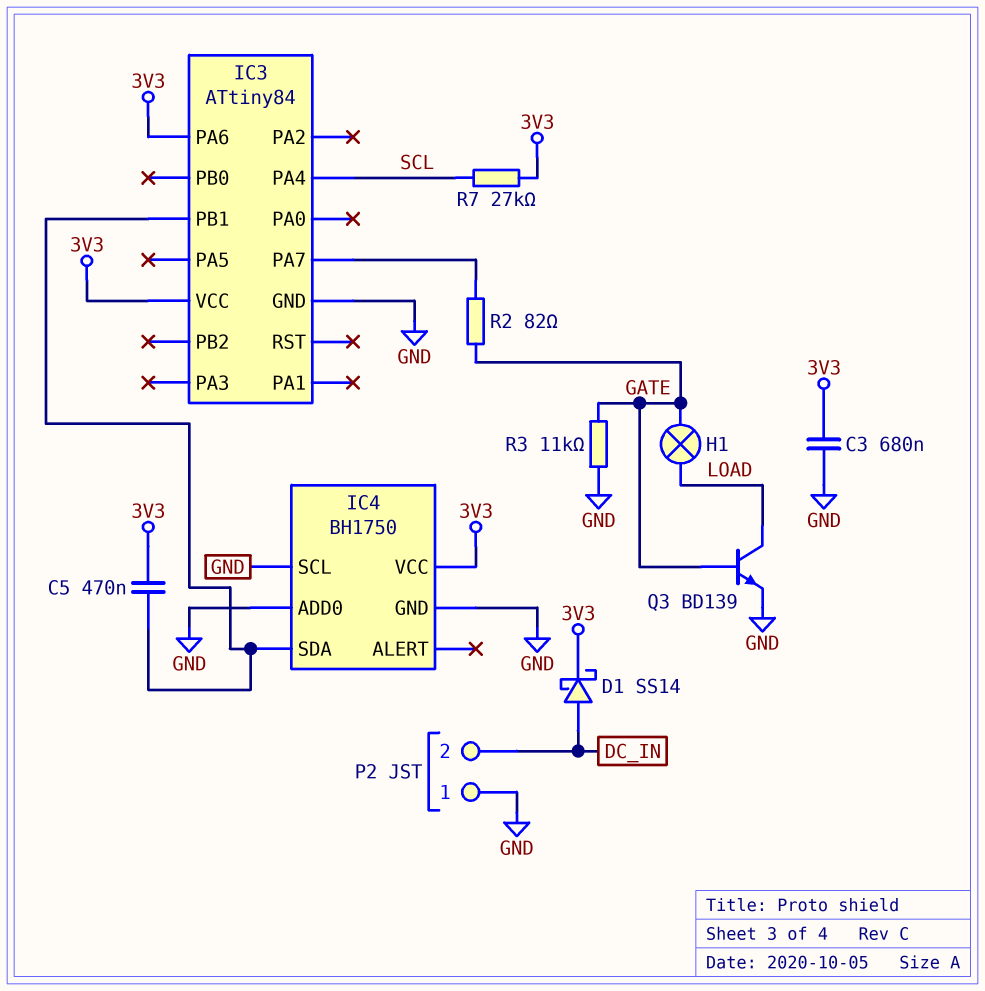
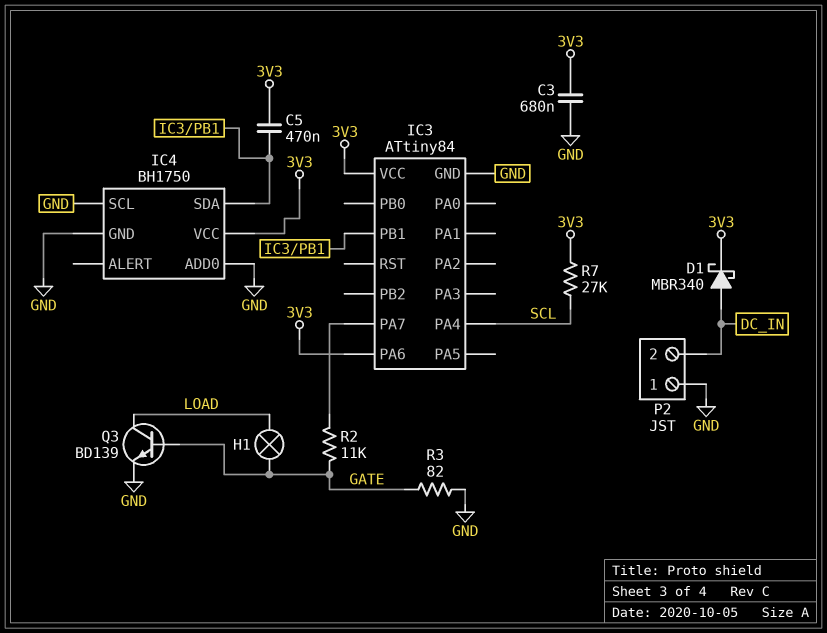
D1: schottky SS14 (A DC_IN, K 3V3) -> schottky MBR340 (A DC_IN, K 3V3)
R2: 82 (GATE, IC3/PA7) -> 11k (GATE, IC3/PA7)
R3: 11k (GATE, GND) -> 82 (GATE, GND)

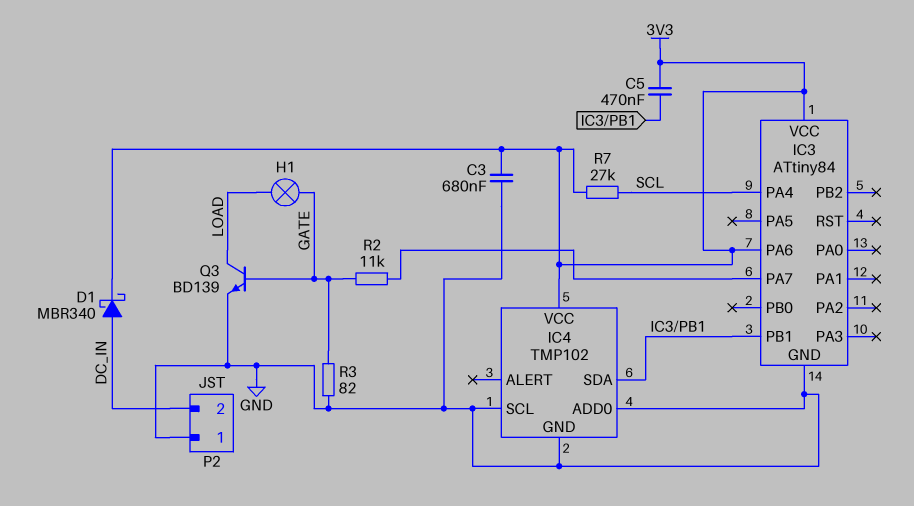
IC4: BH1750 -> TMP102

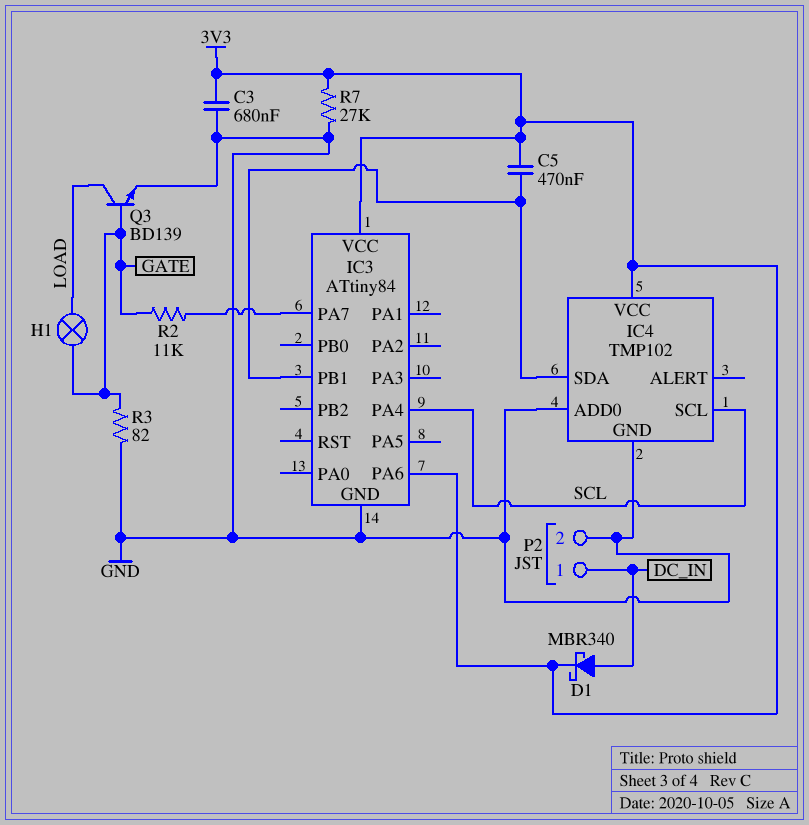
IC4 pin SCL: GND -> SCL
P2 pin 1: GND -> DC_IN
P2 pin 2: DC_IN -> GND
R7: 27k (3V3, SCL) -> 27k (3V3, GND)

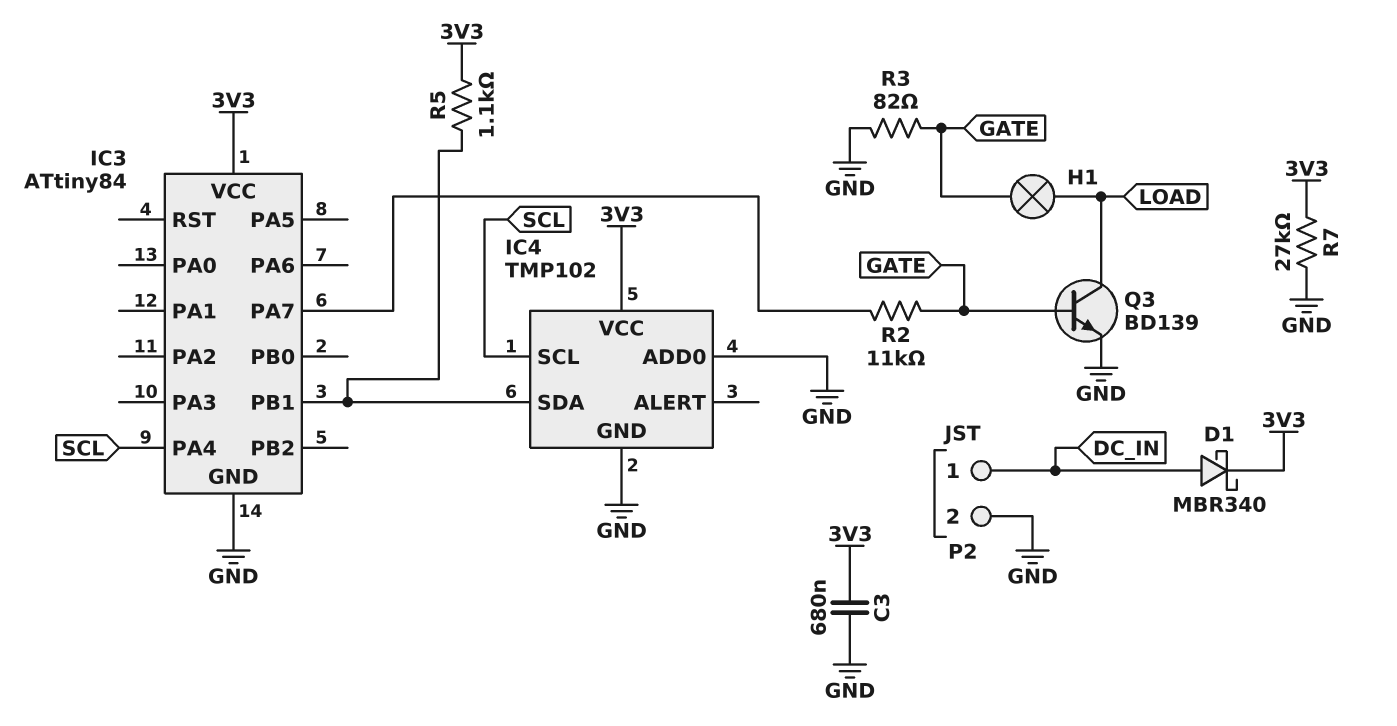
C5: 470nF (3V3, IC3/PB1) -> none
IC3 pin PA6: 3V3 -> none
R5: none -> 1.1k (3V3, IC3/PB1)

